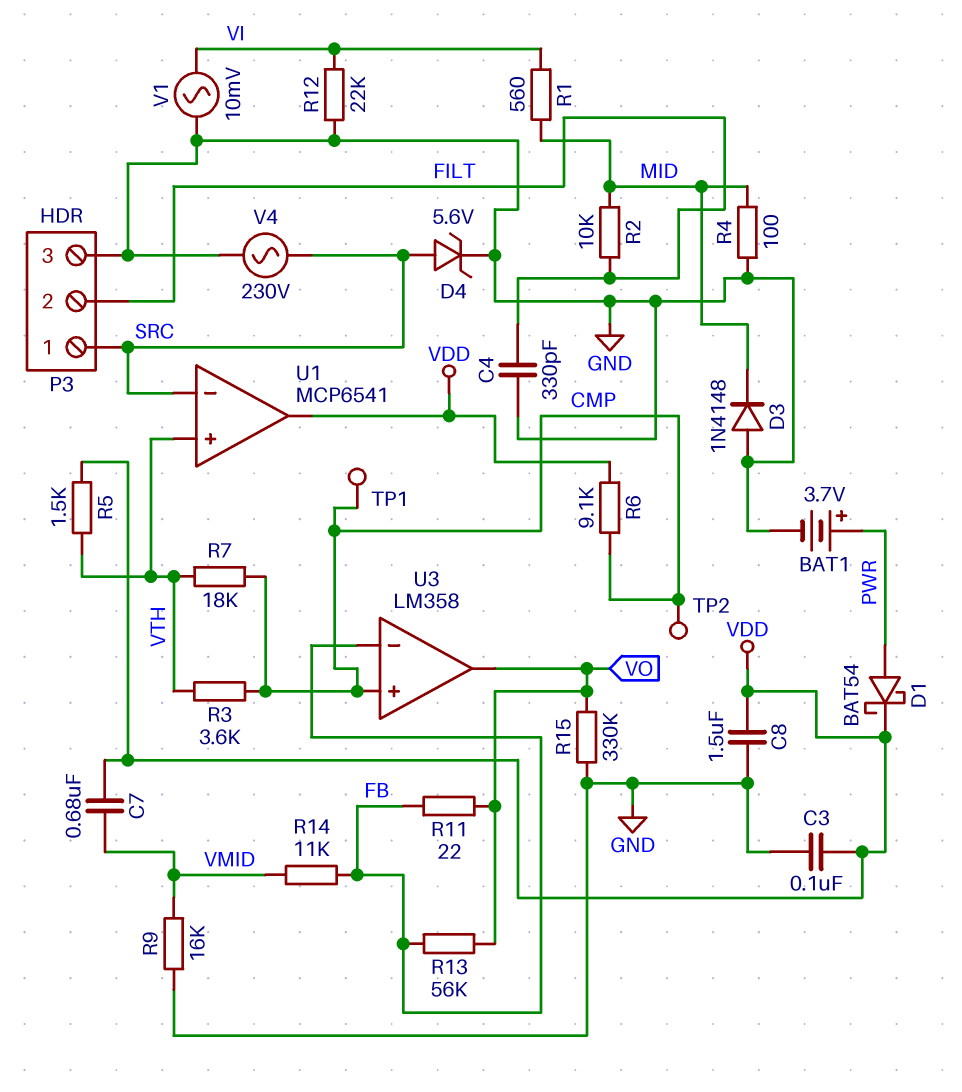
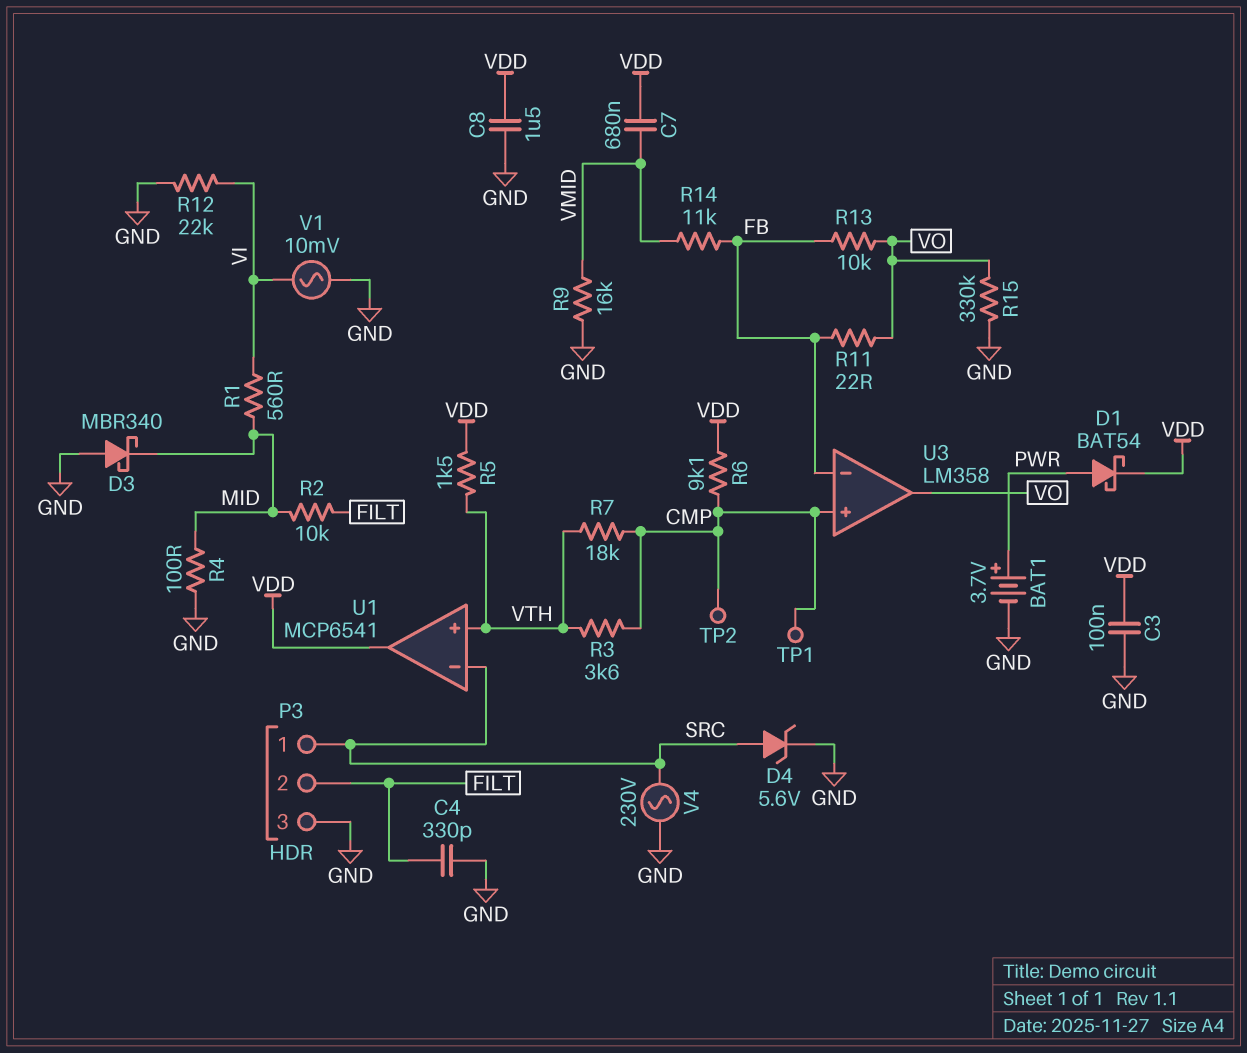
D3: diode 1N4148 (A GND, K MID) -> schottky MBR340 (A GND, K MID)
R13: 56k (FB, VO) -> 10k (FB, VO)

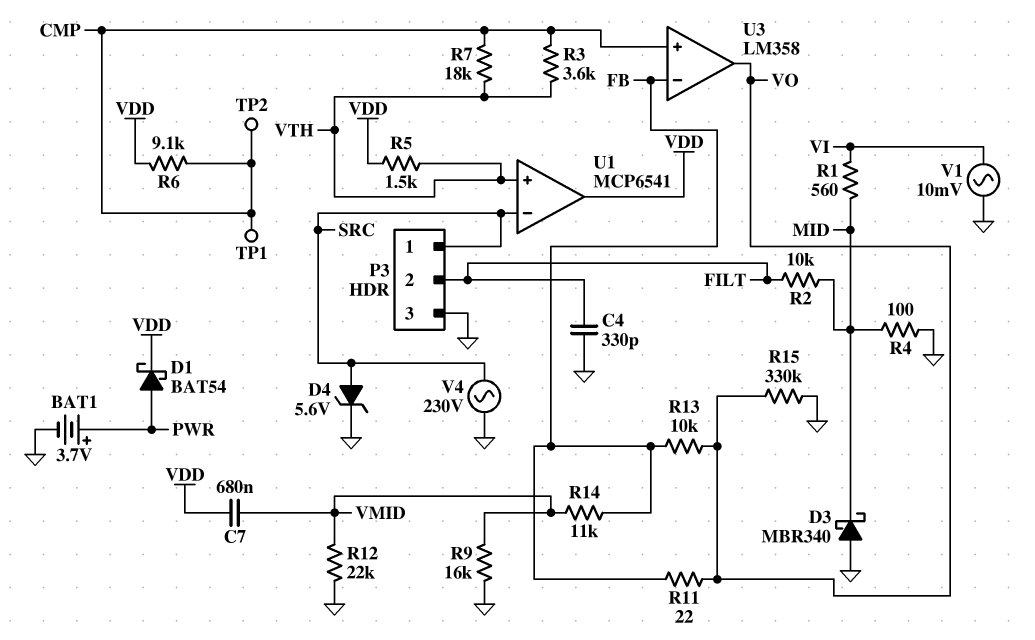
C3: 100nF (GND, VDD) -> none
C8: 1.5uF (GND, VDD) -> none
R12: 22k (GND, VI) -> 22k (GND, VMID)

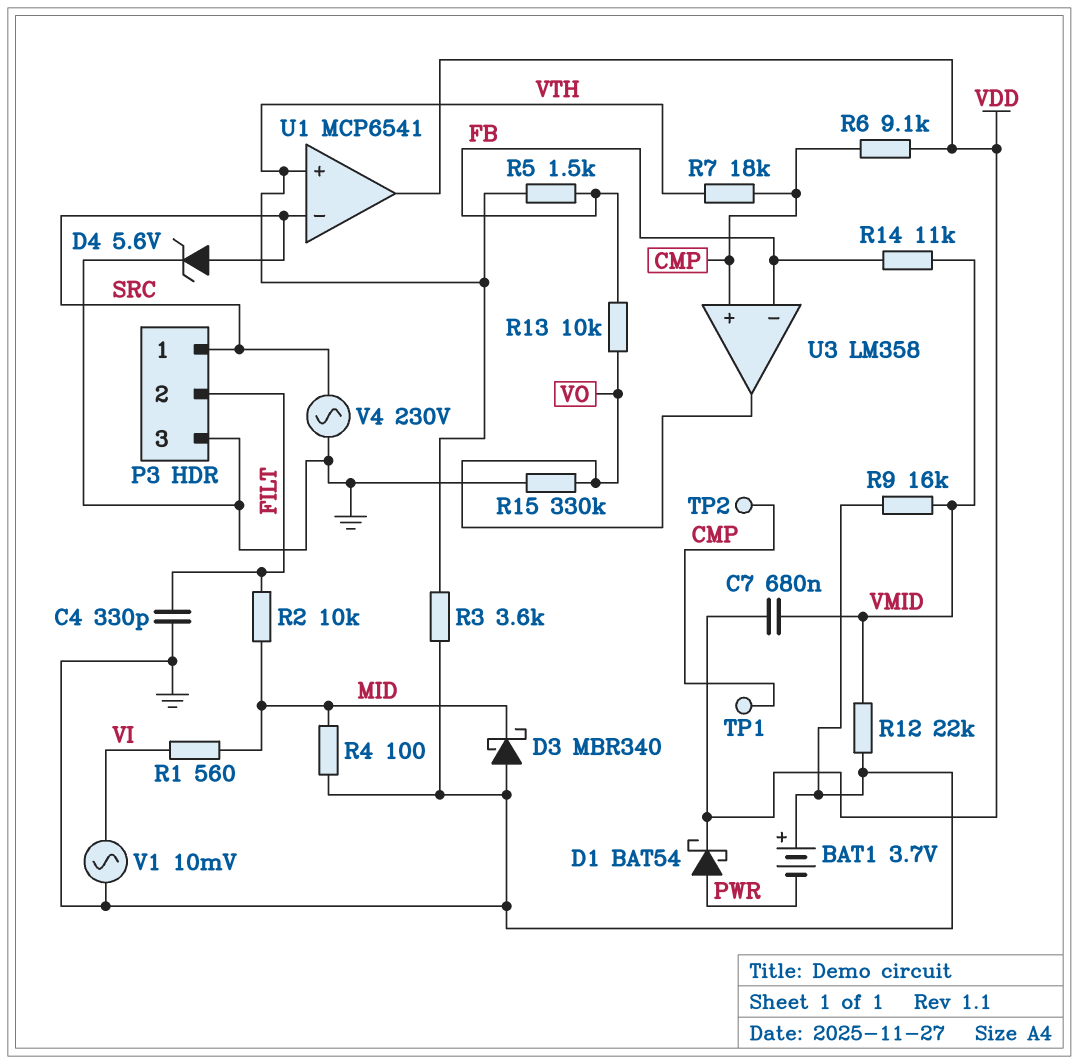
BAT1: 3.7V (plus PWR, minus GND) -> 3.7V (plus GND, minus PWR)
R3: 3.6k (CMP, VTH) -> 3.6k (GND, VTH)
R5: 1.5k (VDD, VTH) -> 1.5k (FB, VTH)
R11: 22 (FB, VO) -> none

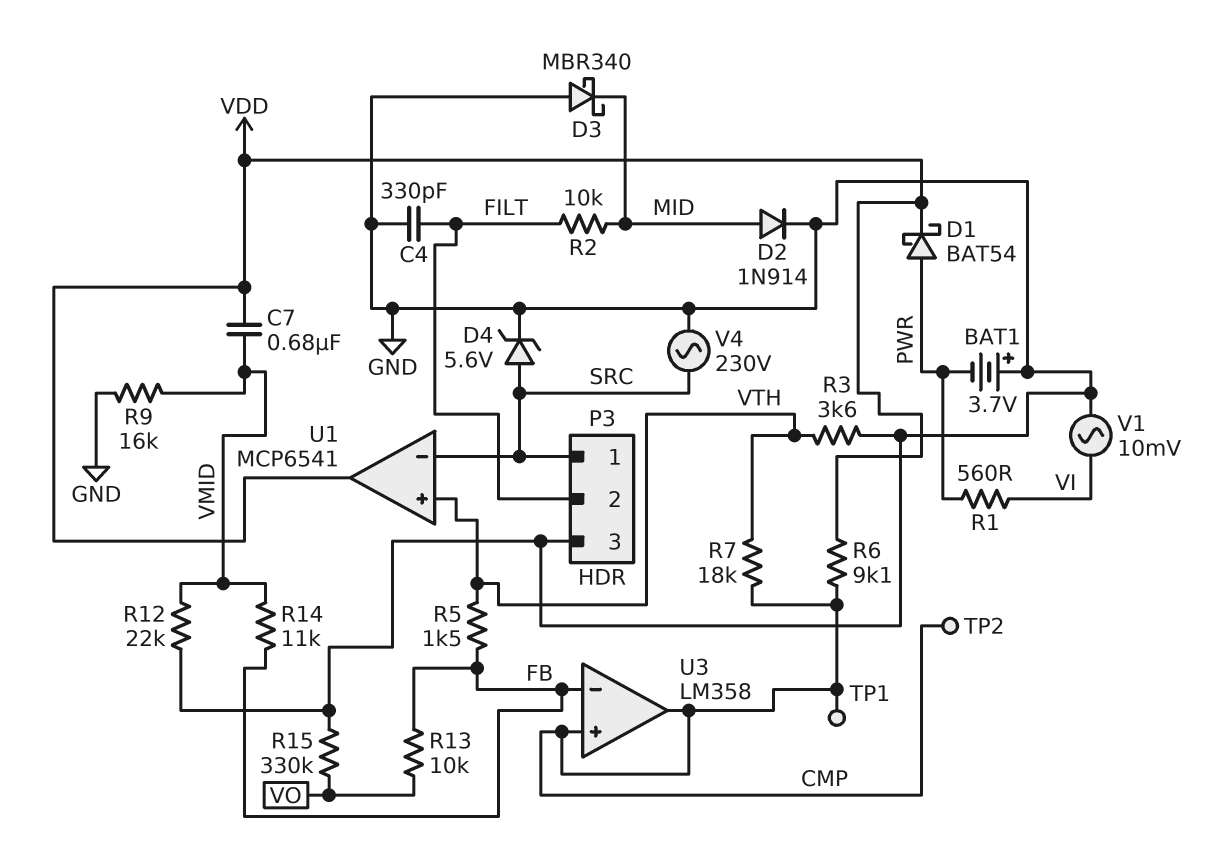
D2: none -> diode 1N914 (A MID, K GND)
R1: 560 (MID, VI) -> 560 (PWR, VI)
R4: 100 (GND, MID) -> none
U3 pin out: VO -> CMP

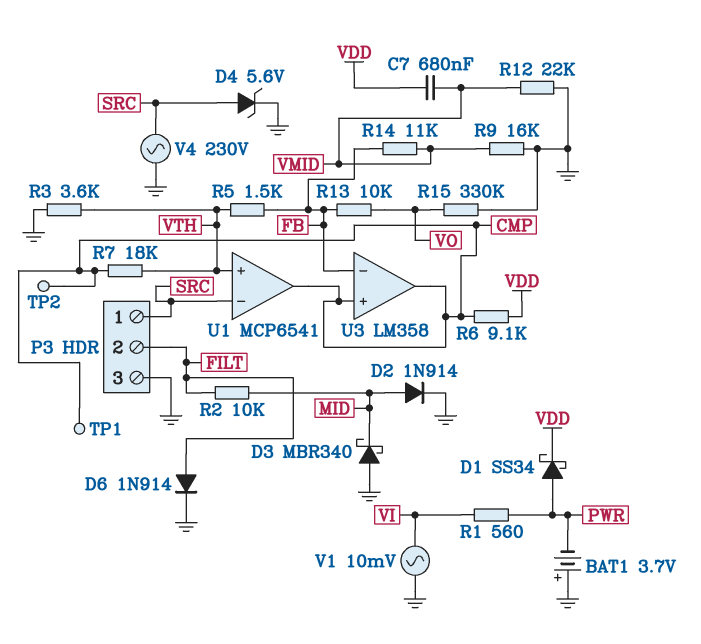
C4: 330pF (FILT, GND) -> none
D1: schottky BAT54 (A PWR, K VDD) -> schottky SS34 (A PWR, K VDD)
D6: none -> diode 1N914 (A FILT, K GND)
U1 pin out: VDD -> CMP

